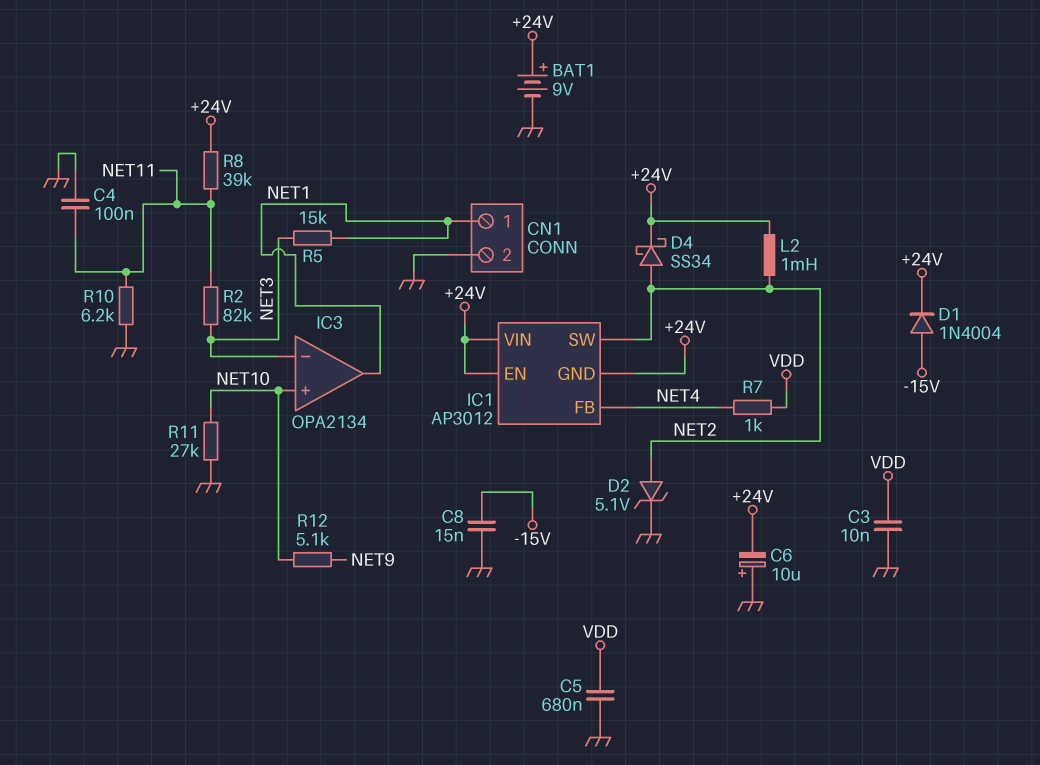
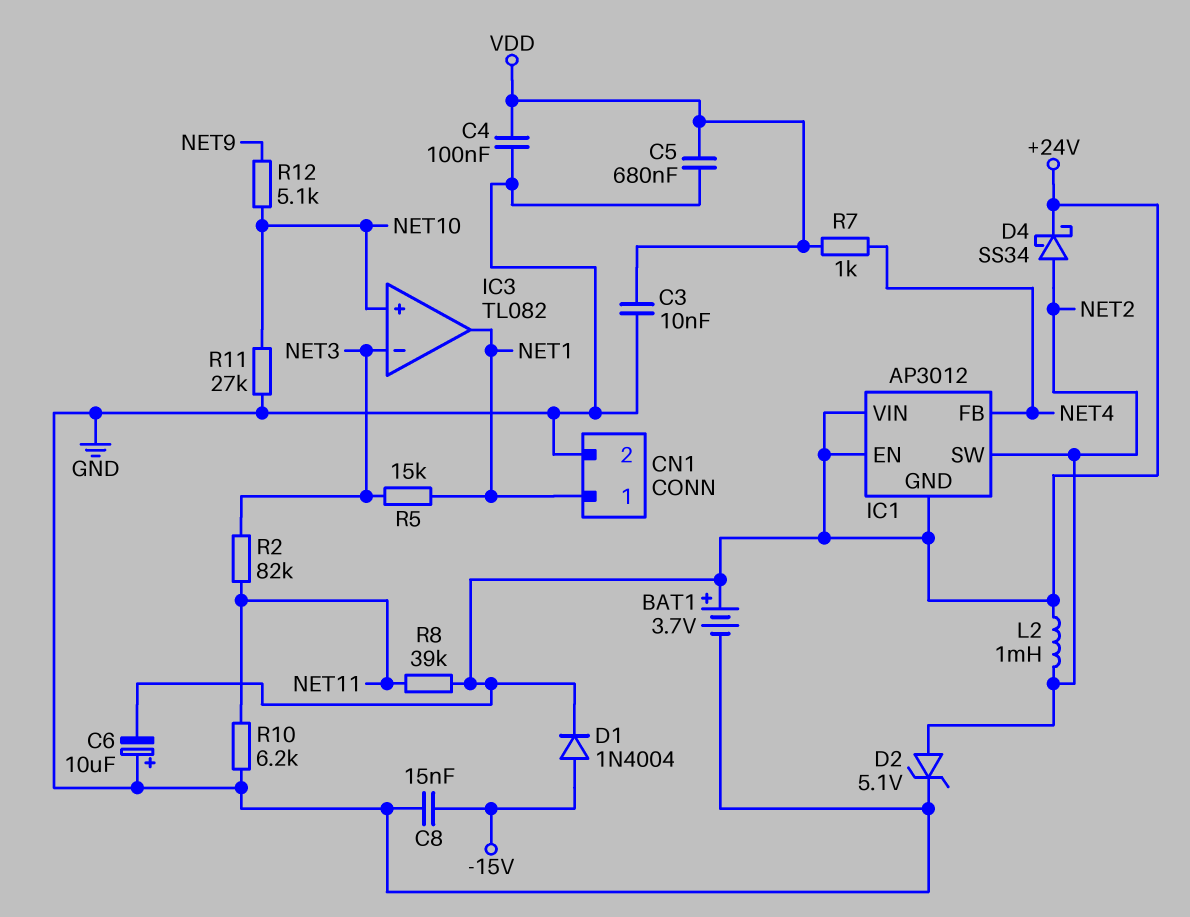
BAT1: 9V (plus +24V, minus GND) -> 3.7V (plus +24V, minus GND)
C4: 100nF (GND, NET11) -> 100nF (GND, VDD)
IC3: OPA2134 -> TL082

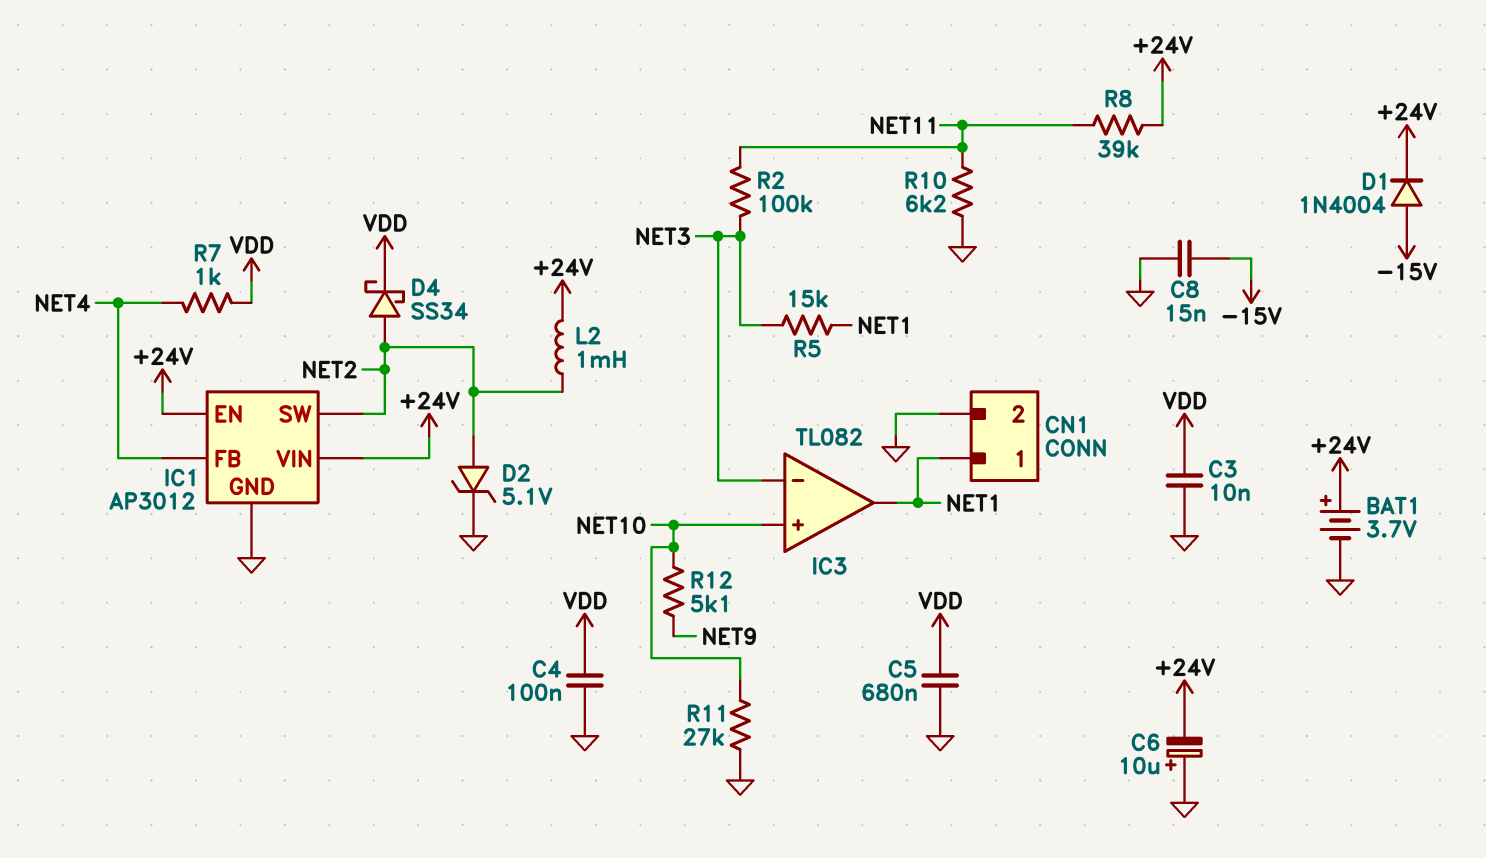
D4: schottky SS34 (A NET2, K +24V) -> schottky SS34 (A NET2, K VDD)
IC1 pin GND: +24V -> GND
R2: 82k (NET3, NET11) -> 100k (NET3, NET11)

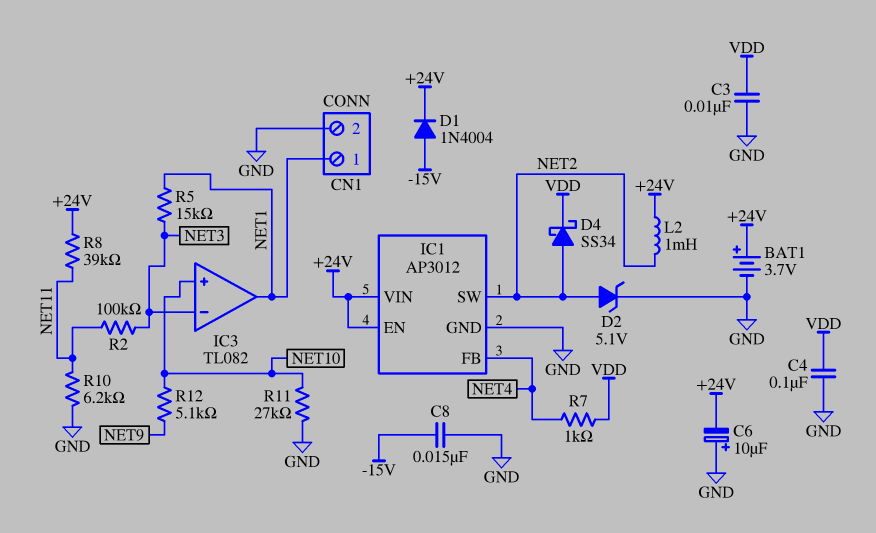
C5: 680nF (GND, VDD) -> none

